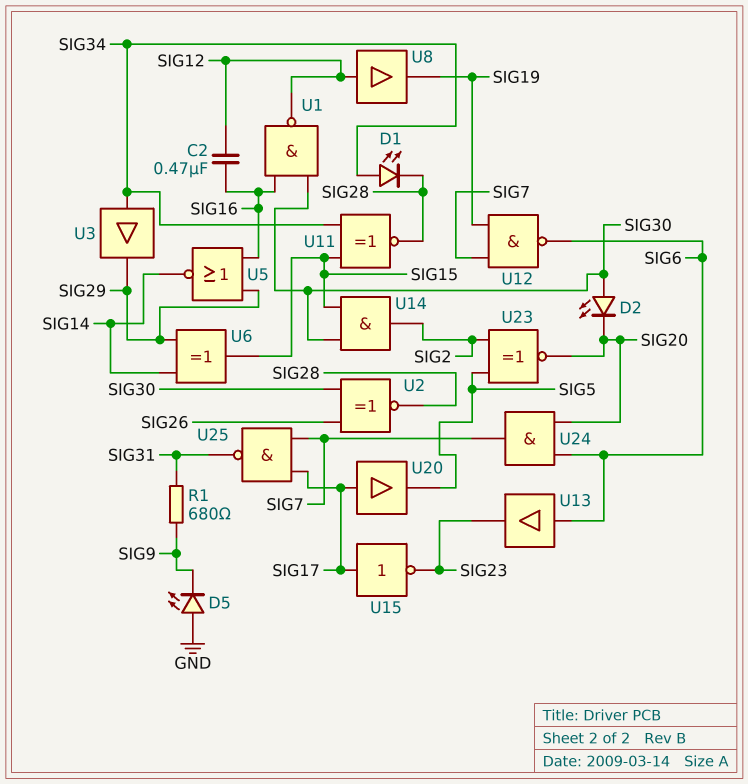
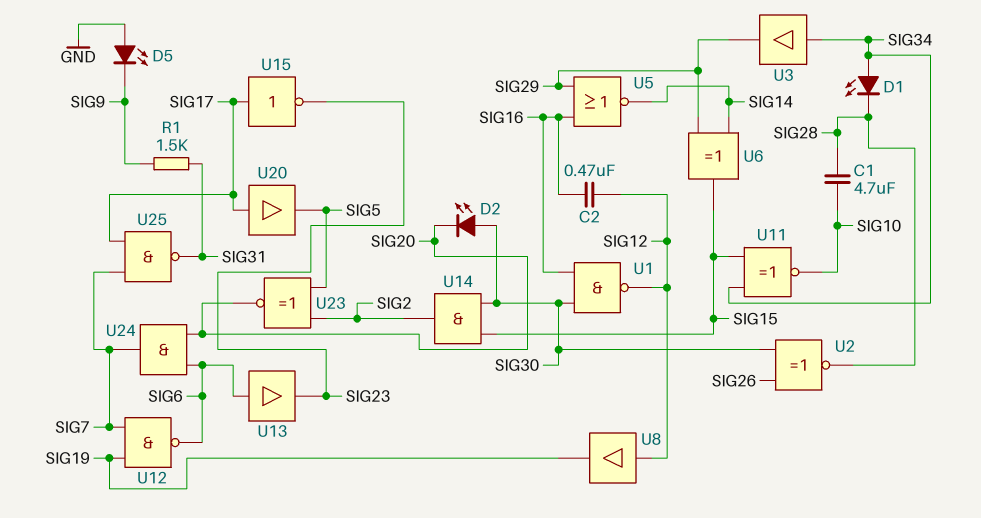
C1: none -> 4.7uF (SIG10, SIG28)
R1: 680 (SIG9, SIG31) -> 1.5k (SIG9, SIG31)
U11: XNOR (in SIG15, in SIG34, out SIG28) -> XNOR (in SIG15, in SIG34, out SIG10)

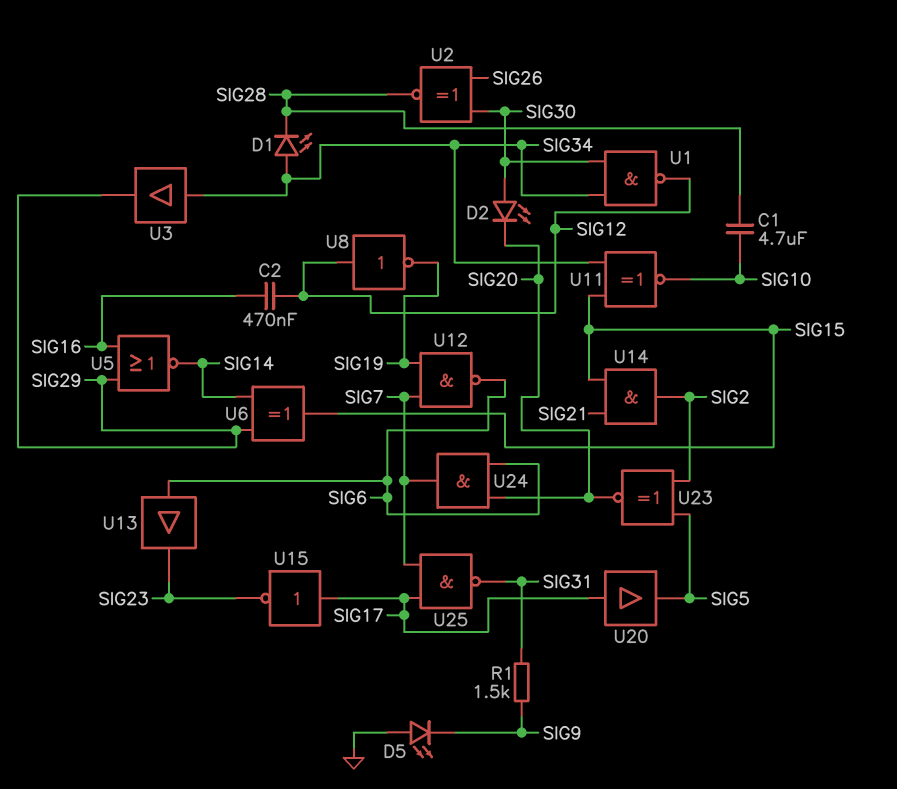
U1: NAND (in SIG16, in SIG30, out SIG12) -> NAND (in SIG30, in SIG34, out SIG12)
U8: buffer (in SIG12, out SIG19) -> NOT (in SIG12, out SIG19)
U14: AND (in SIG15, in SIG30, out SIG2) -> AND (in SIG15, in SIG21, out SIG2)

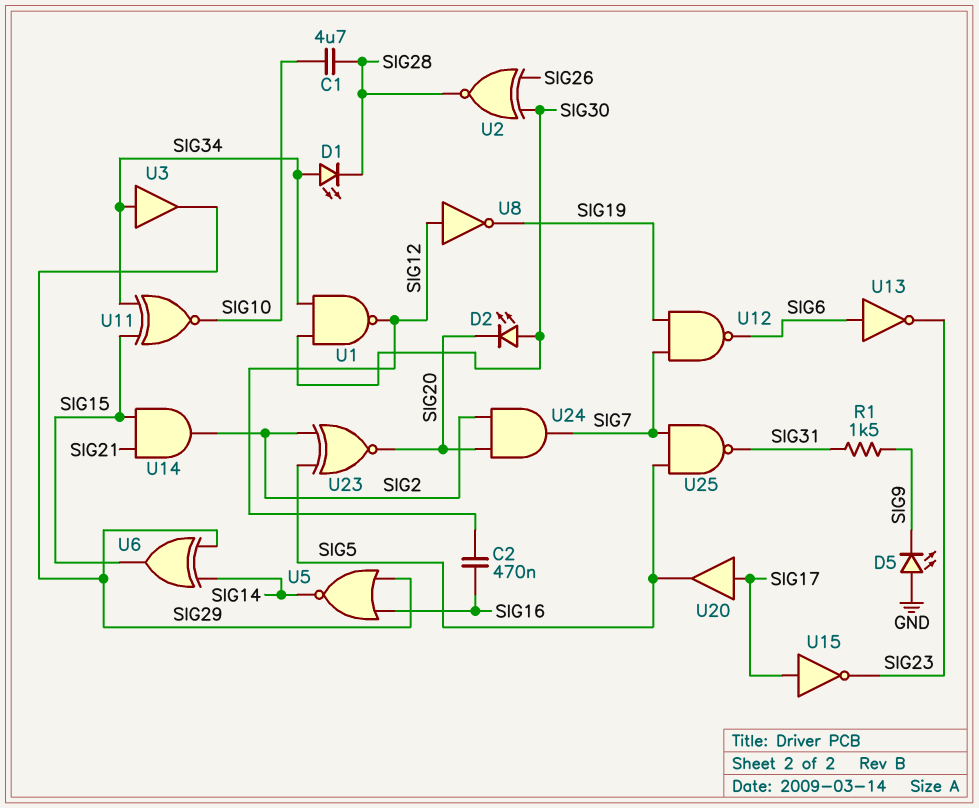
U13: buffer (in SIG6, out SIG23) -> NOT (in SIG6, out SIG23)
U24: AND (in SIG6, in SIG20, out SIG7) -> AND (in SIG2, in SIG20, out SIG7)
U25: NAND (in SIG7, in SIG17, out SIG31) -> NAND (in SIG5, in SIG7, out SIG31)

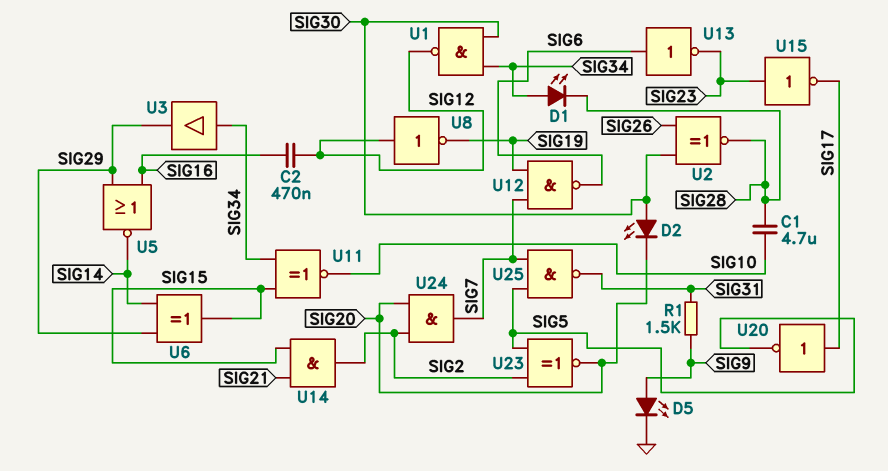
D5: LED (A GND, K SIG9) -> LED (A SIG9, K GND)
U15: NOT (in SIG17, out SIG23) -> NOT (in SIG23, out SIG17)
U20: buffer (in SIG17, out SIG5) -> NOT (in SIG17, out SIG5)

